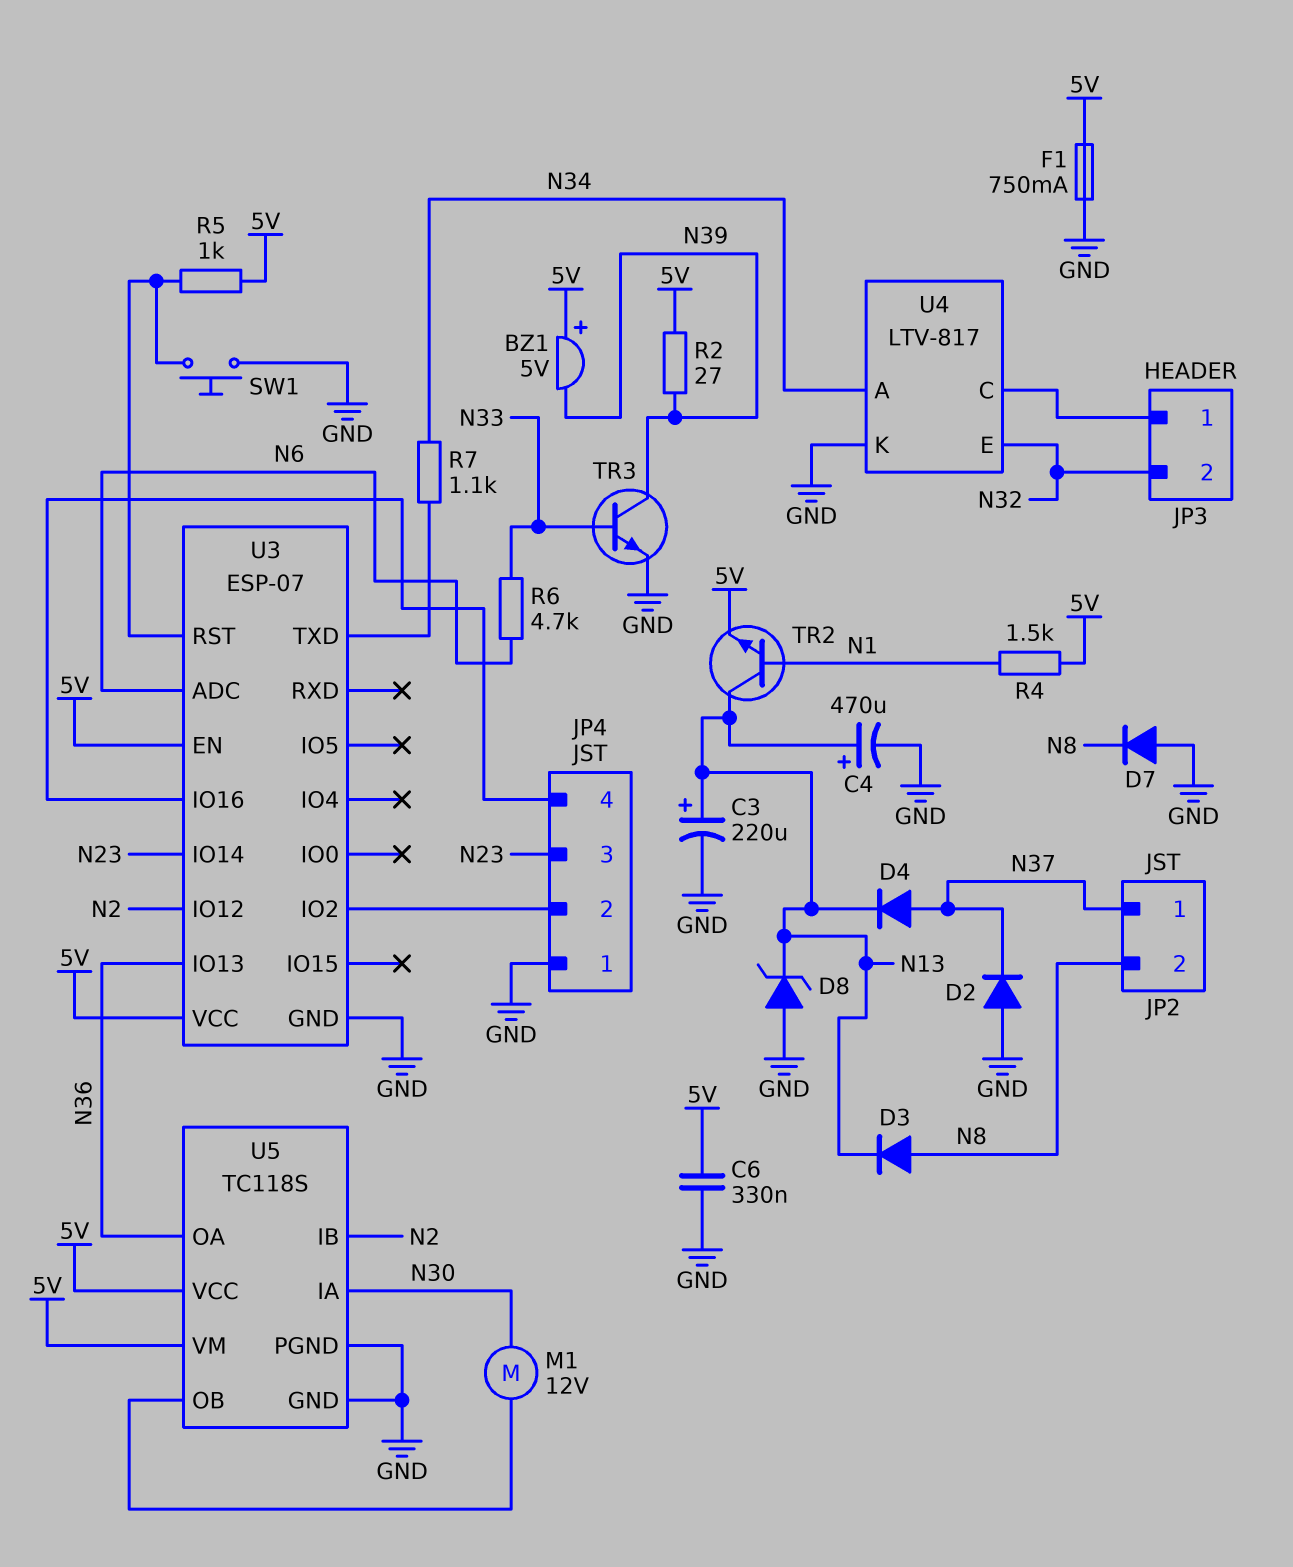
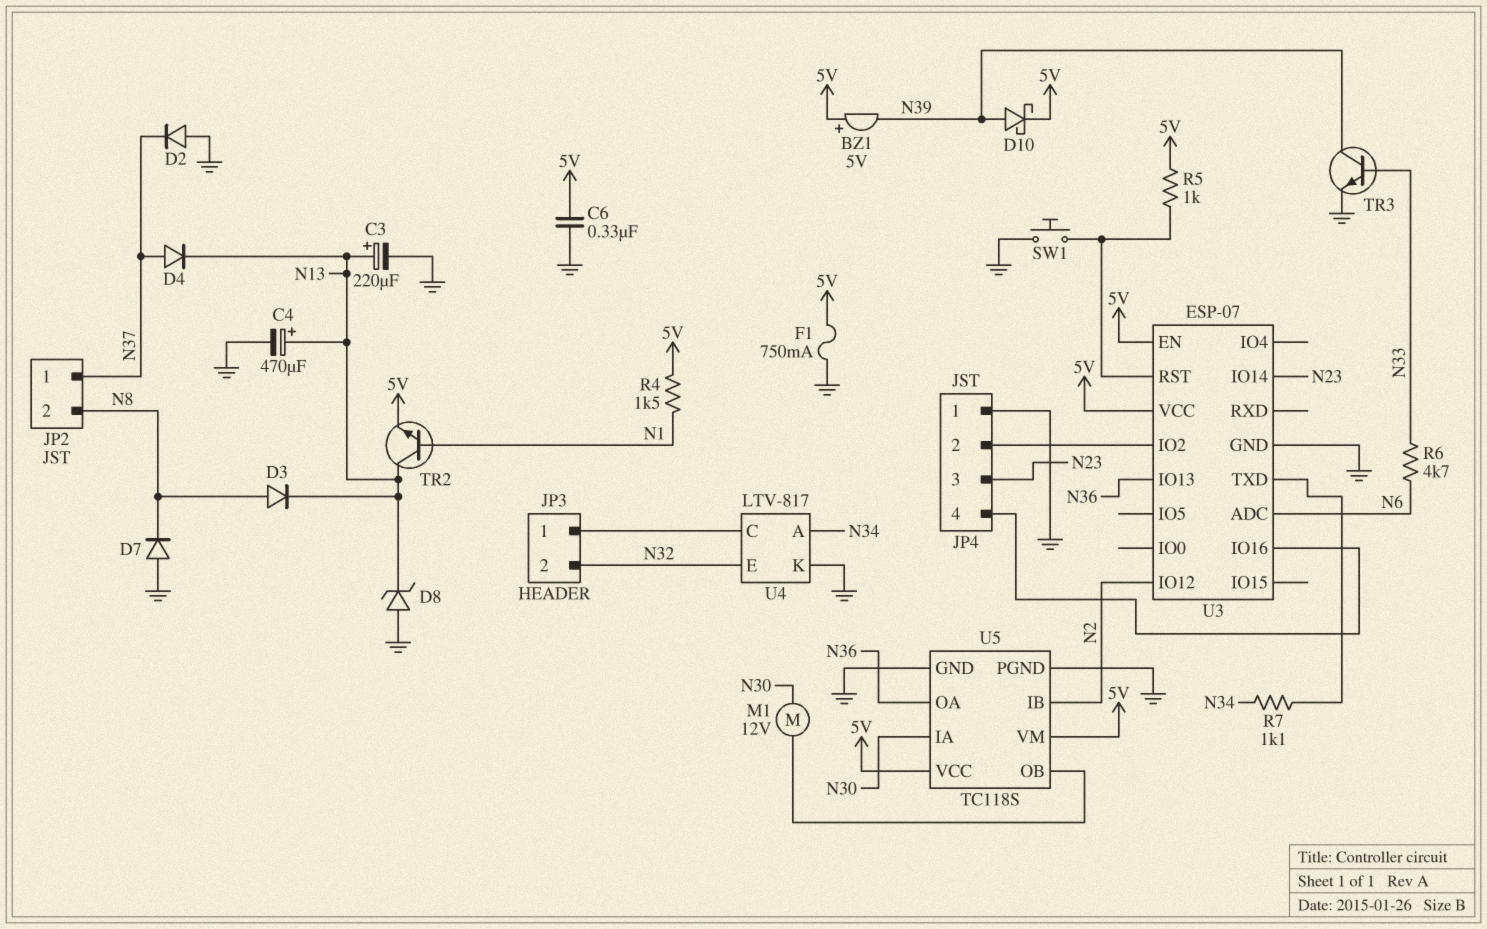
D10: none -> schottky (A N39, K 5V)
R2: 27 (5V, N39) -> none

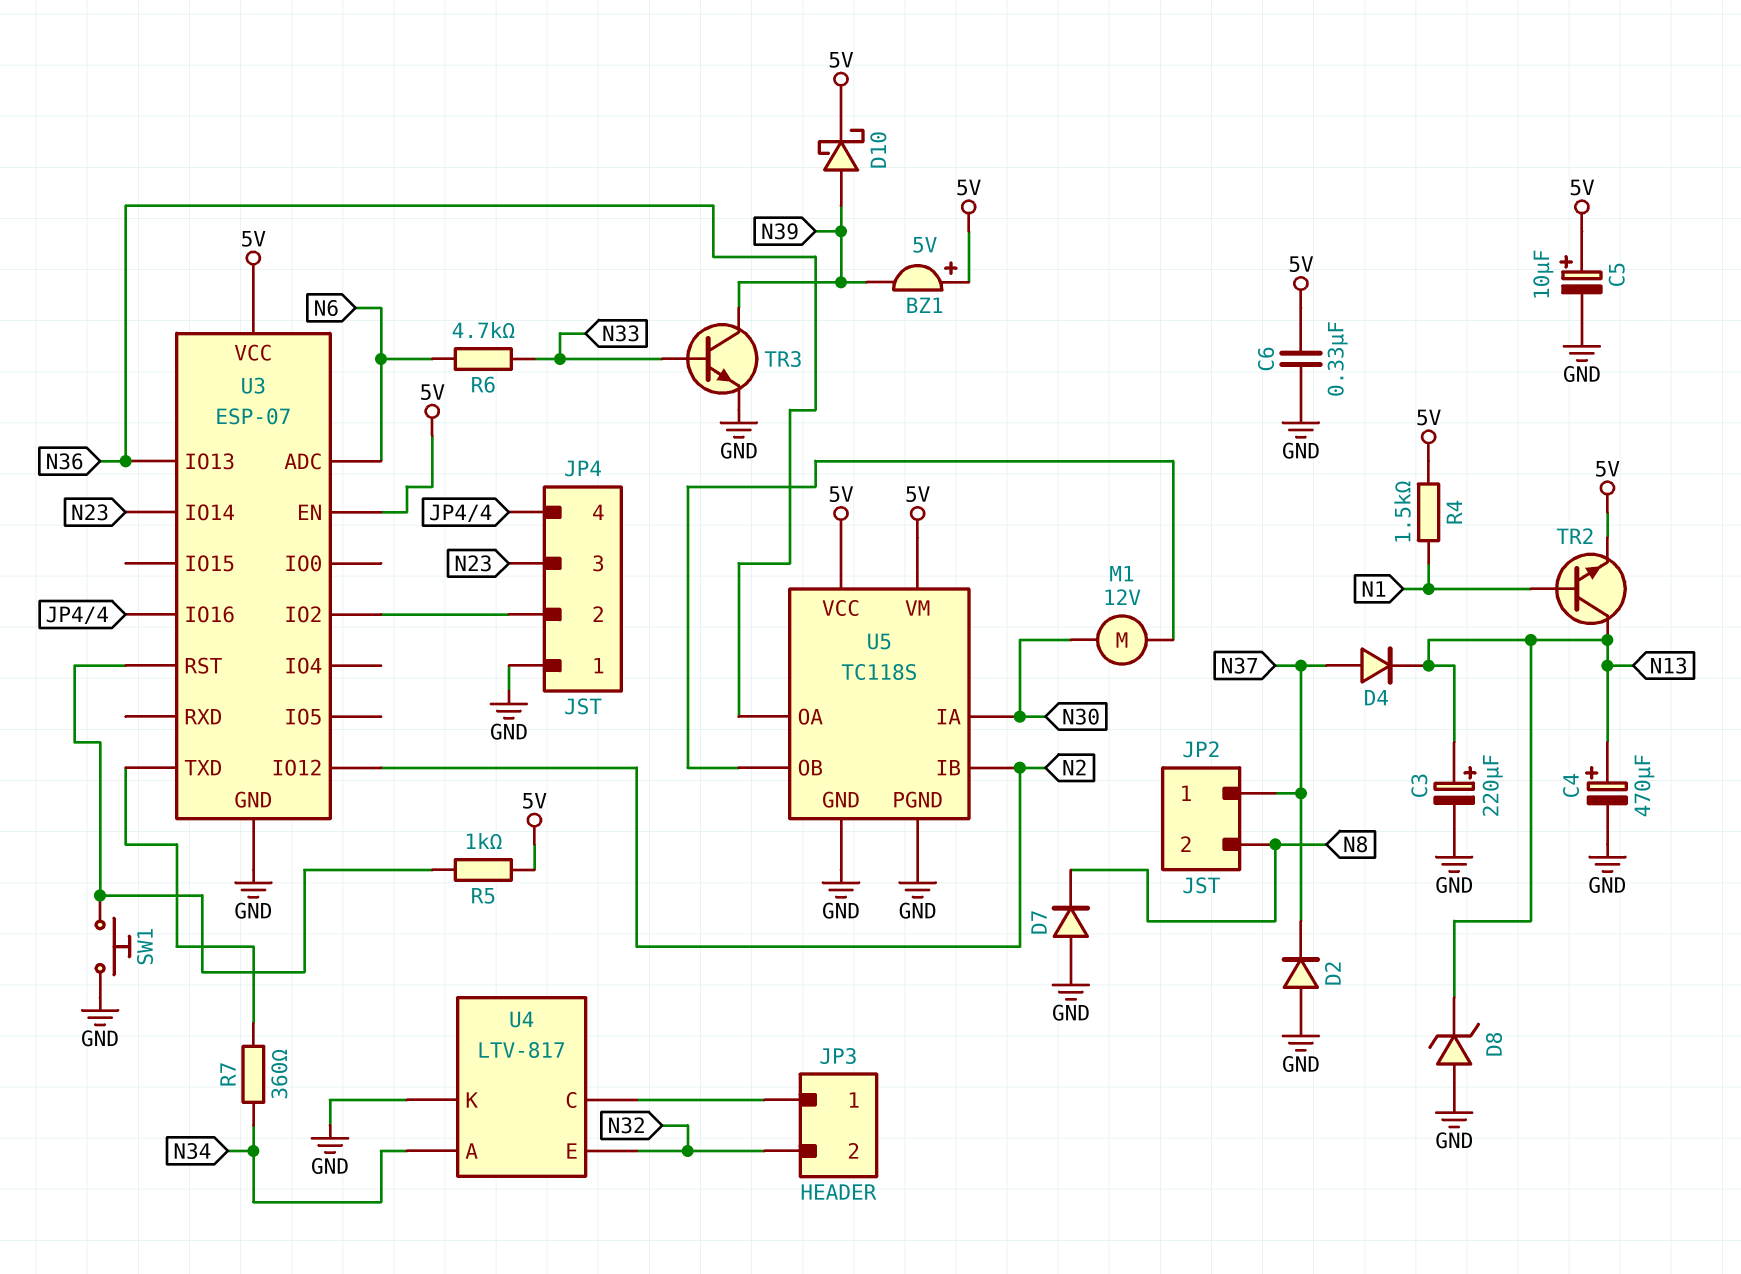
C5: none -> 10uF (plus 5V, minus GND)
D3: diode (A N8, K N13) -> none
F1: 750mA (5V, GND) -> none
R7: 1.1k (N34, U3/TXD) -> 360 (N34, U3/TXD)

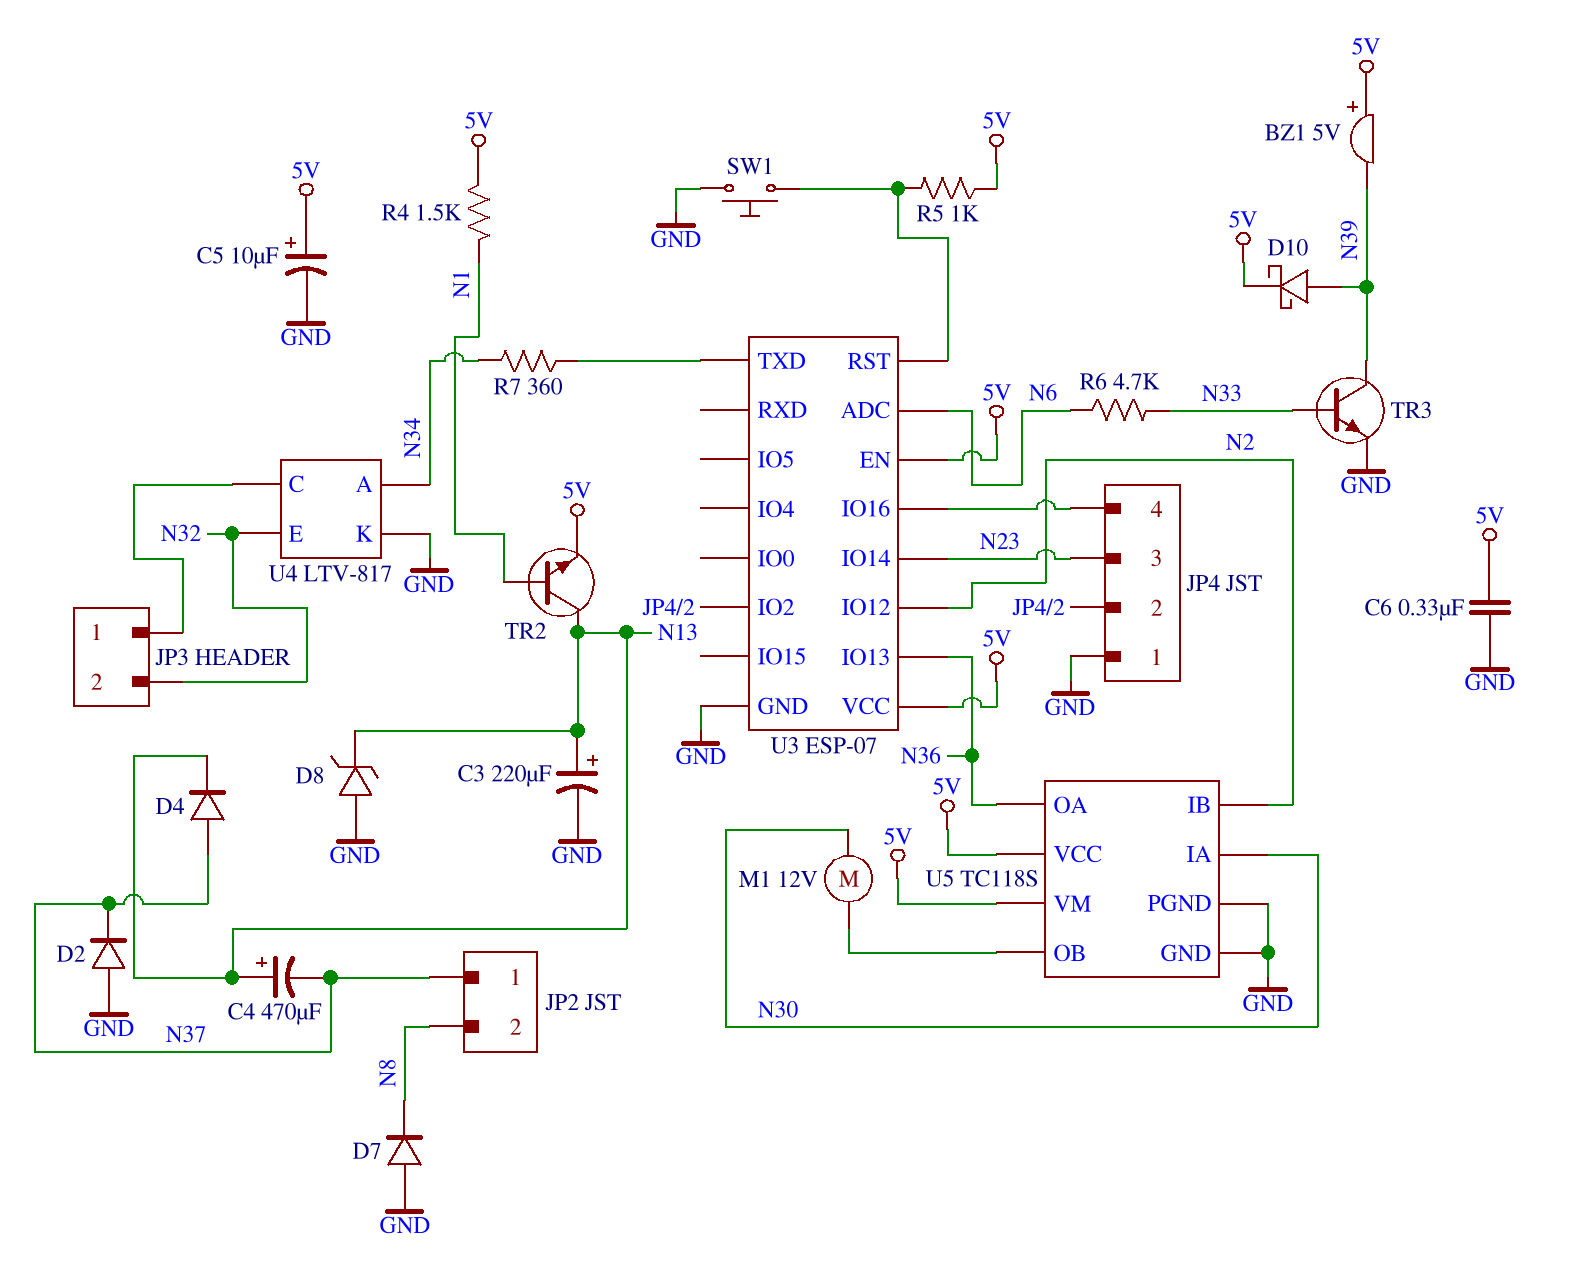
C4: 470uF (plus N13, minus GND) -> 470uF (plus N13, minus N37)

